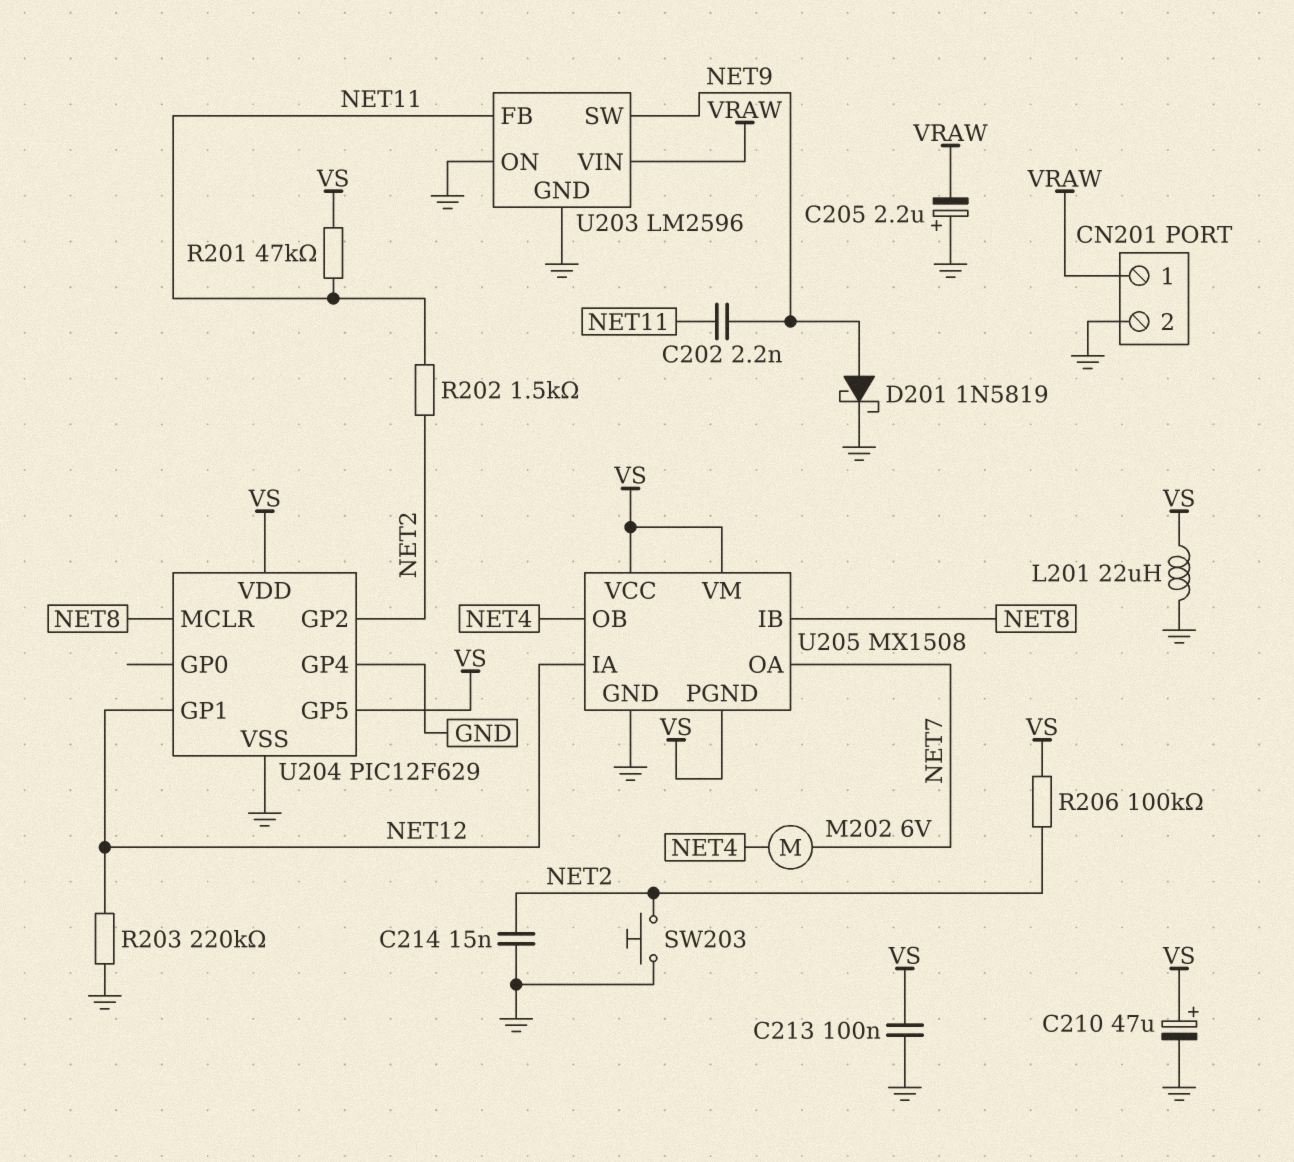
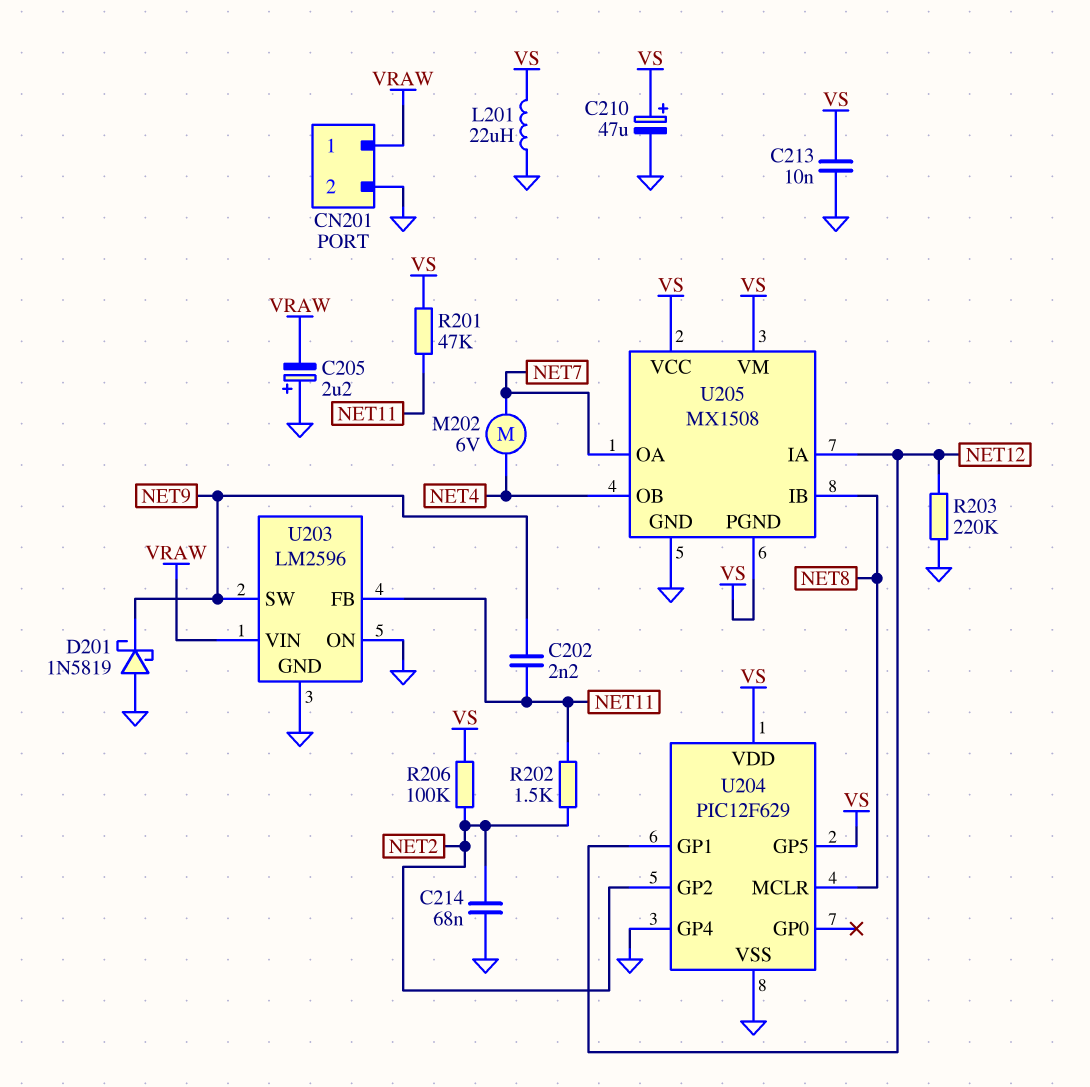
C213: 100nF (GND, VS) -> 10nF (GND, VS)
C214: 15nF (GND, NET2) -> 68nF (GND, NET2)
D201: schottky 1N5819 (A NET9, K GND) -> schottky 1N5819 (A GND, K NET9)
SW203: button (GND, NET2) -> none

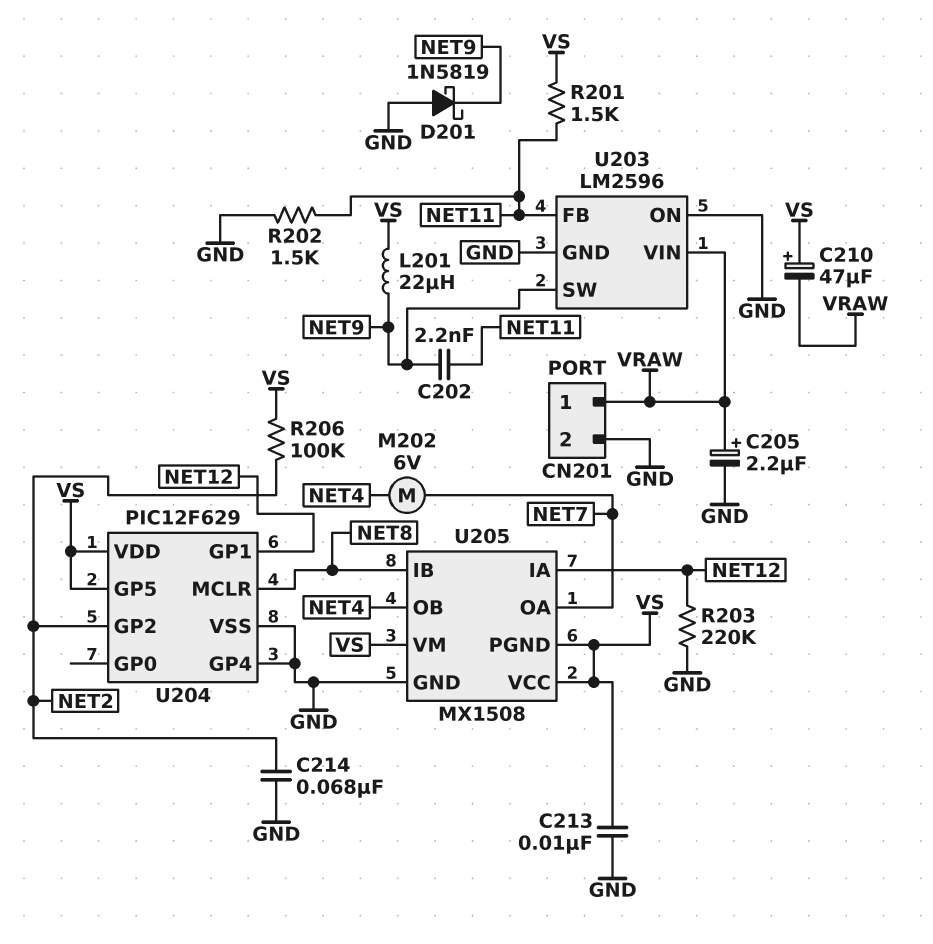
C205: 2.2uF (plus GND, minus VRAW) -> 2.2uF (plus VRAW, minus GND)
C210: 47uF (plus VS, minus GND) -> 47uF (plus VS, minus VRAW)
L201: 22uH (GND, VS) -> 22uH (NET9, VS)
R201: 47k (NET11, VS) -> 1.5k (NET11, VS)
R202: 1.5k (NET2, NET11) -> 1.5k (GND, NET11)

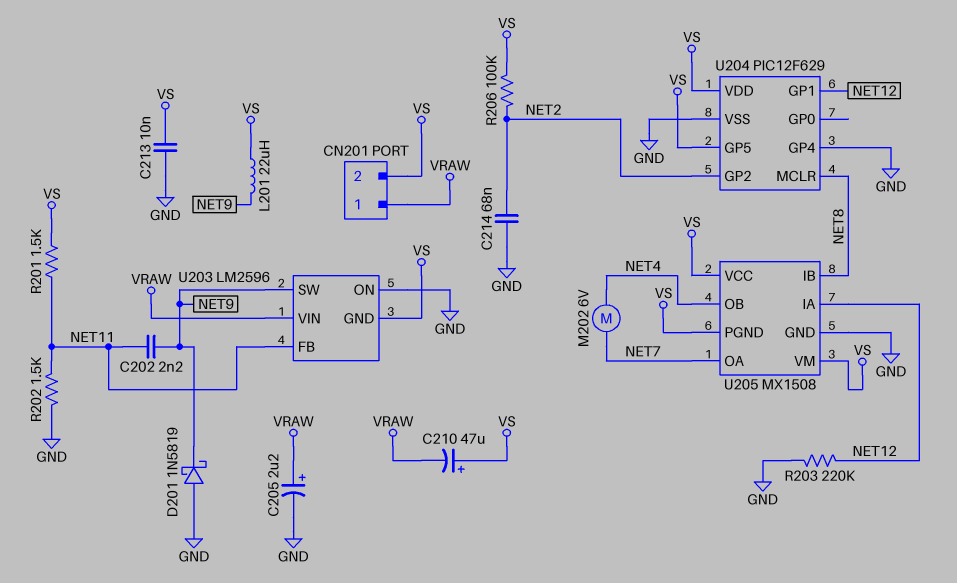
CN201 pin 2: GND -> VS
U203 pin GND: GND -> VS

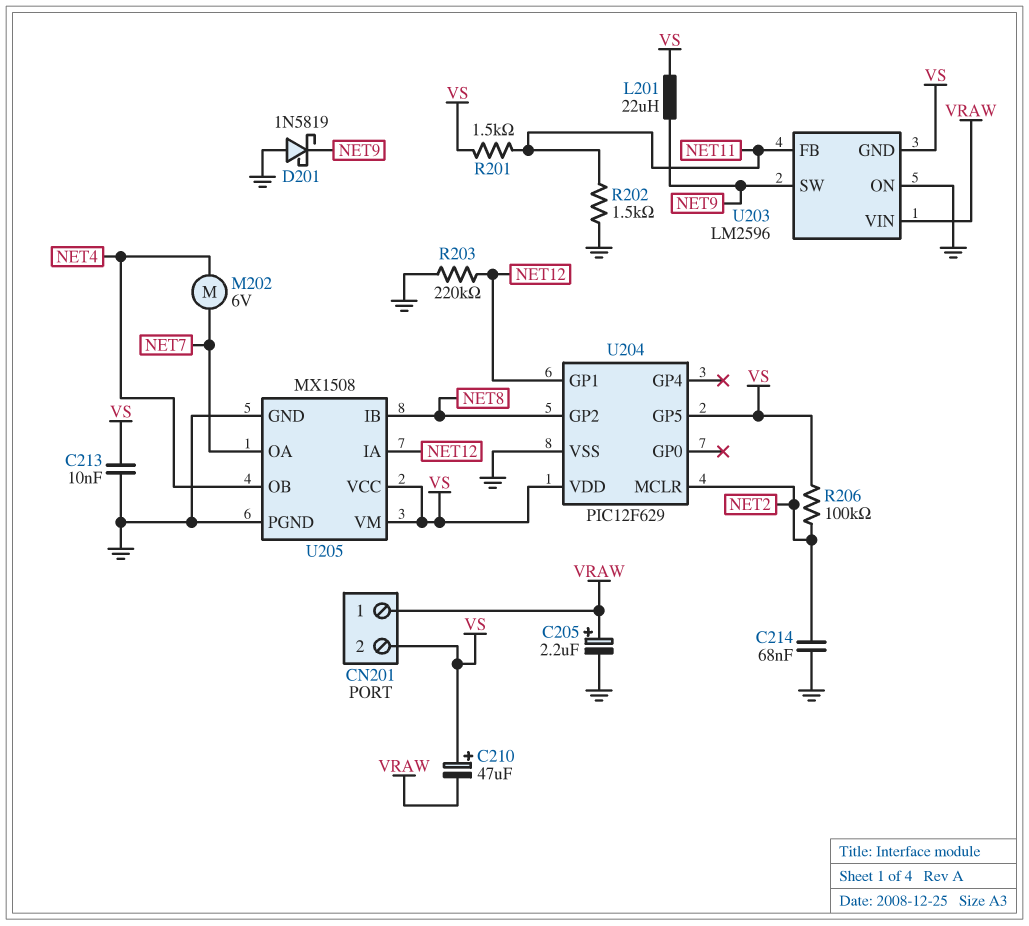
C202: 2.2nF (NET9, NET11) -> none
U204 pin GP2: NET2 -> NET8
U204 pin GP4: GND -> none
U204 pin MCLR: NET8 -> NET2
U205 pin PGND: VS -> GND

